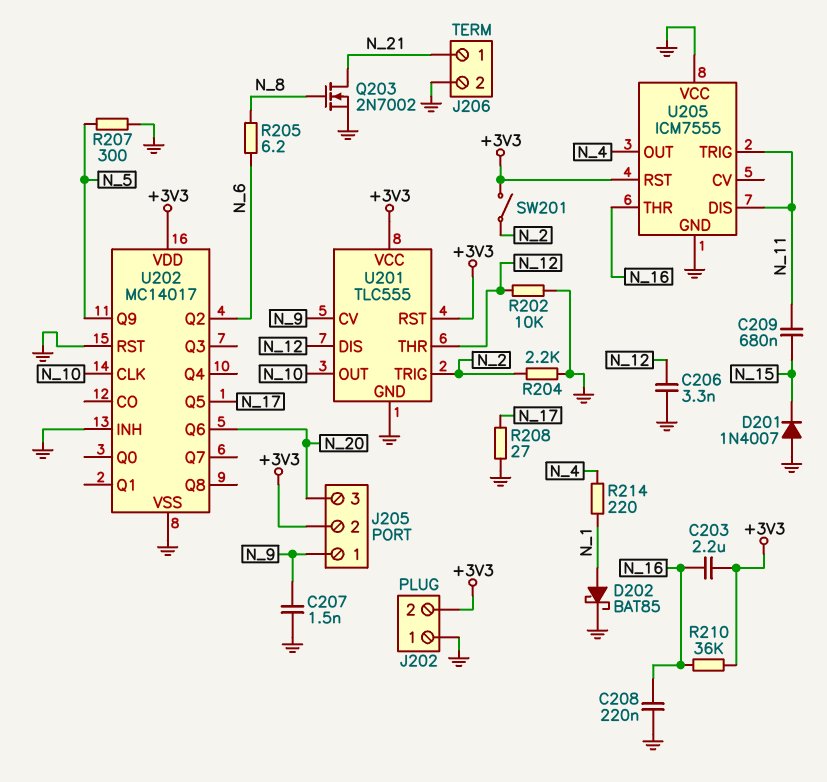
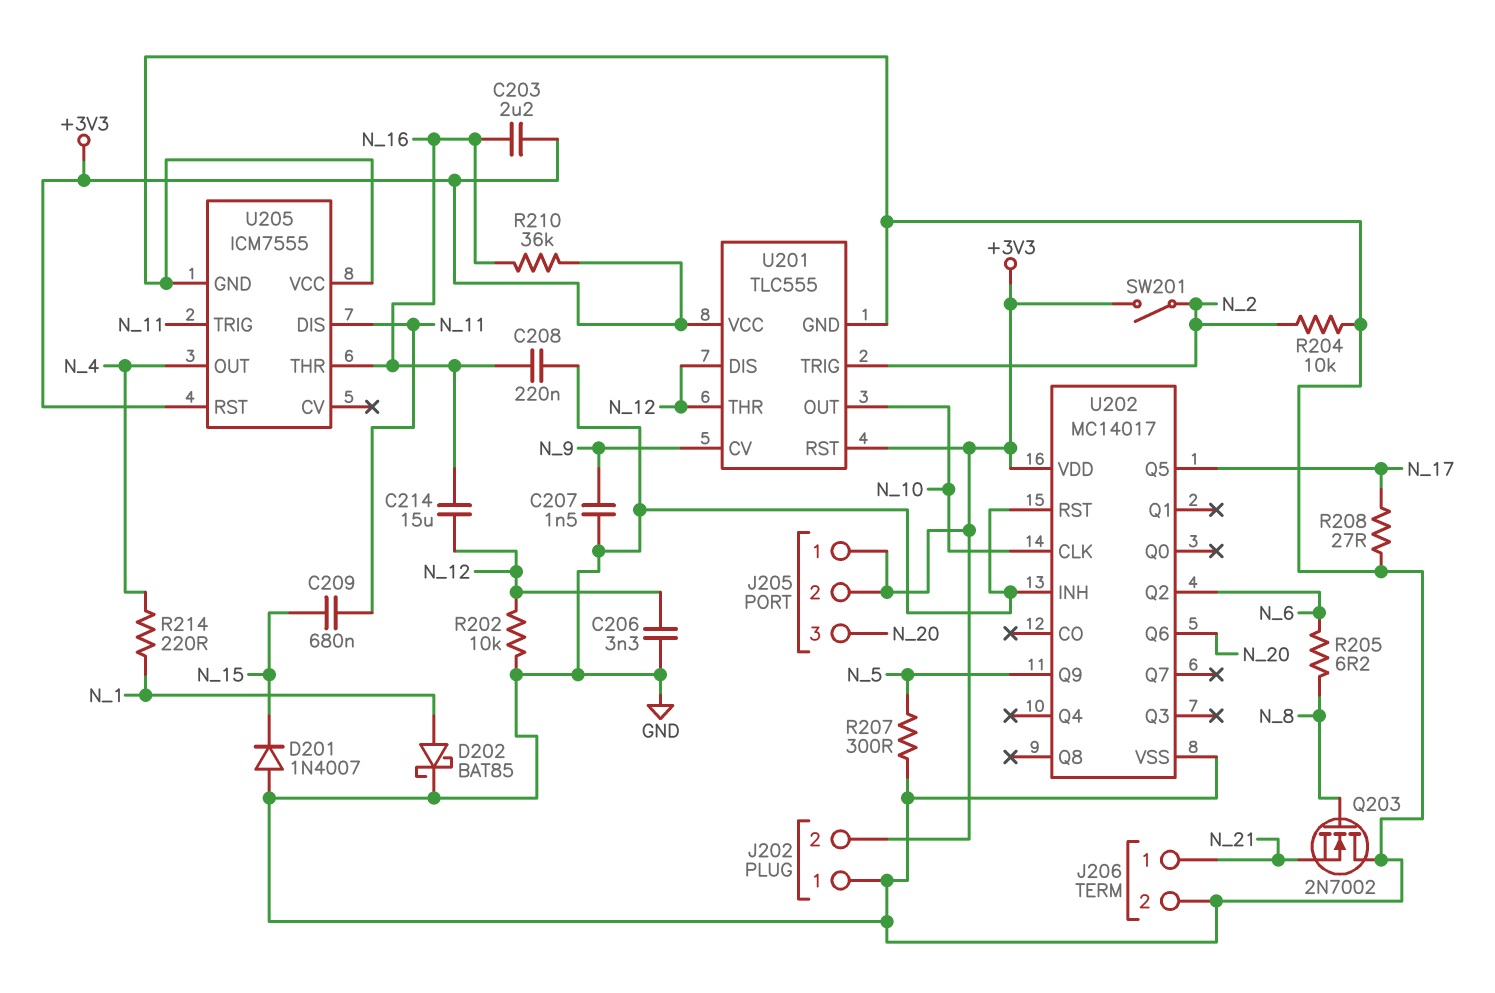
C214: none -> 15uF (N_12, N_16)
J205 pin 1: N_9 -> +3V3
Q203: NMOS 2N7002 (G N_8, D N_21, S GND) -> NMOS 2N7002 (G N_8, D GND, S N_21)
R204: 2.2k (GND, N_2) -> 10k (GND, N_2)

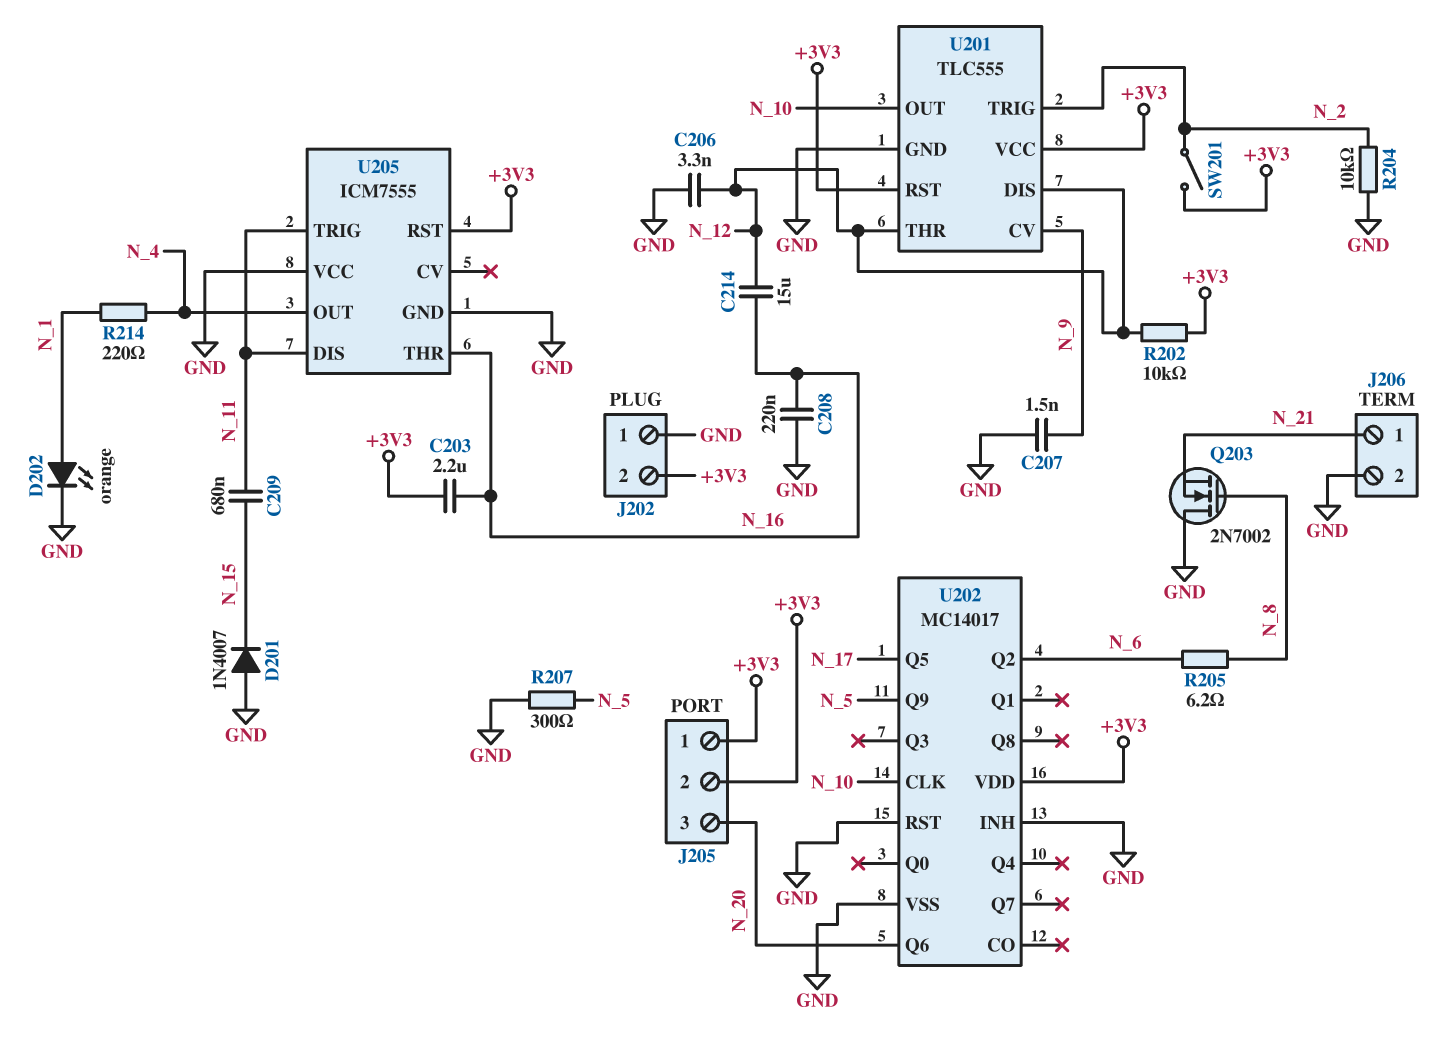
D202: schottky BAT85 (A N_1, K GND) -> LED orange (A N_1, K GND)
R202: 10k (GND, N_12) -> 10k (+3V3, N_12)
R208: 27 (GND, N_17) -> none
R210: 36k (+3V3, N_16) -> none

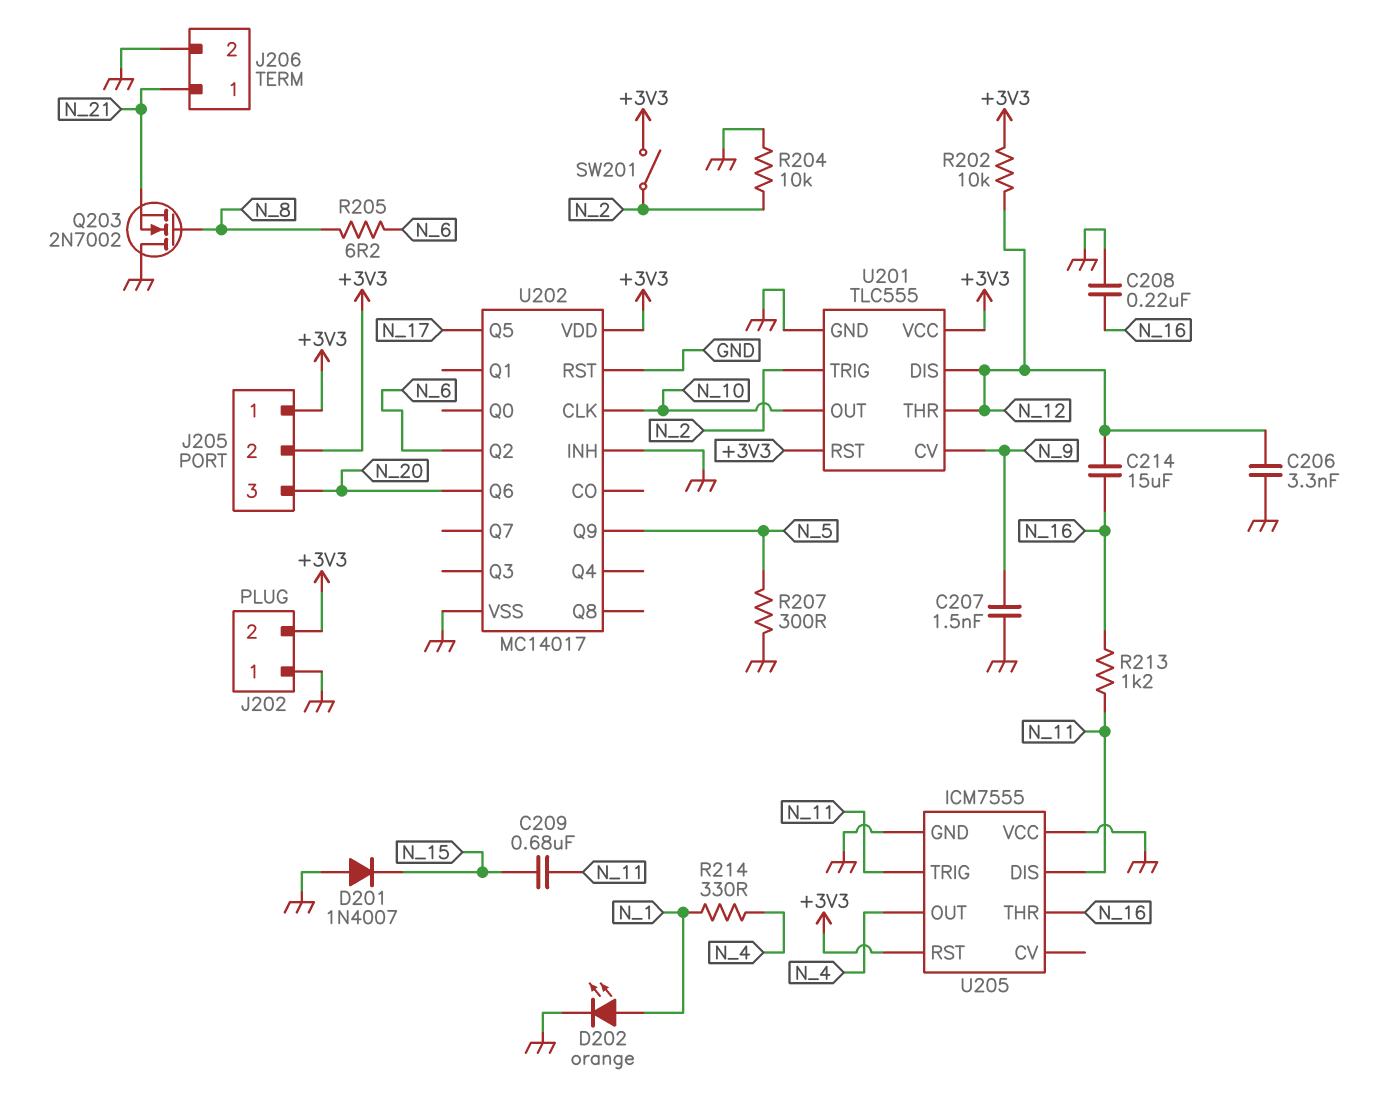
C203: 2.2uF (+3V3, N_16) -> none
R213: none -> 1.2k (N_11, N_16)
R214: 220 (N_1, N_4) -> 330 (N_1, N_4)

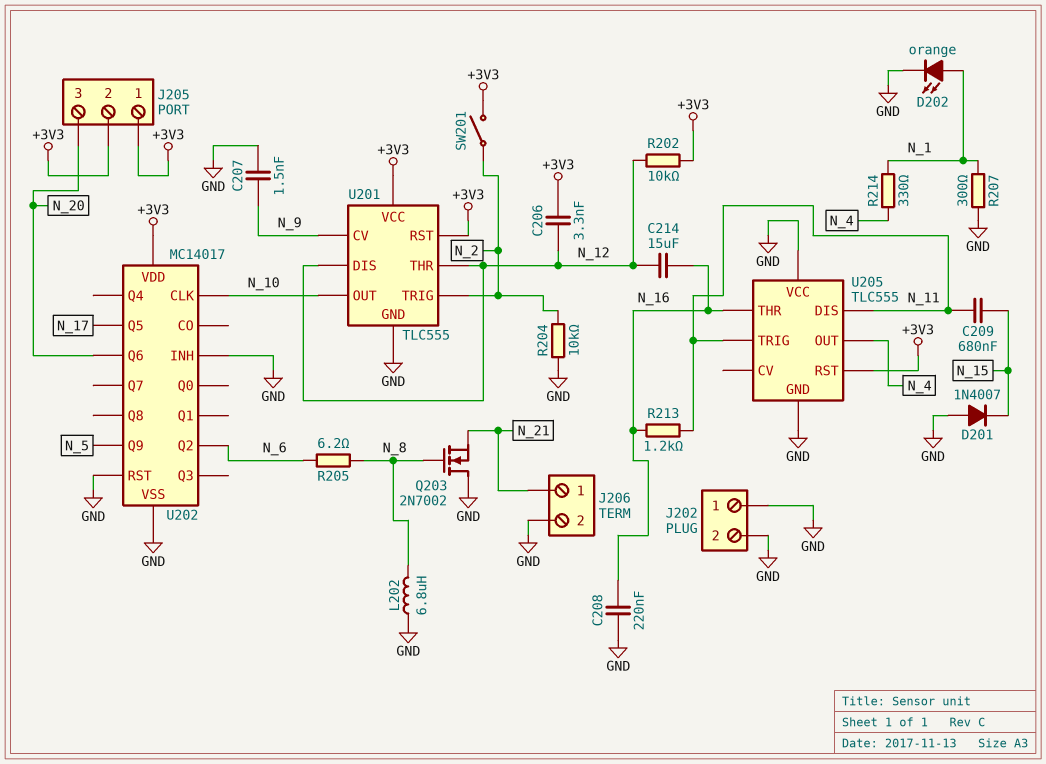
C206: 3.3nF (GND, N_12) -> 3.3nF (+3V3, N_12)
J202 pin 2: +3V3 -> GND
L202: none -> 6.8uH (GND, N_8)
R207: 300 (GND, N_5) -> 300 (GND, N_1)
U205: ICM7555 -> TLC555

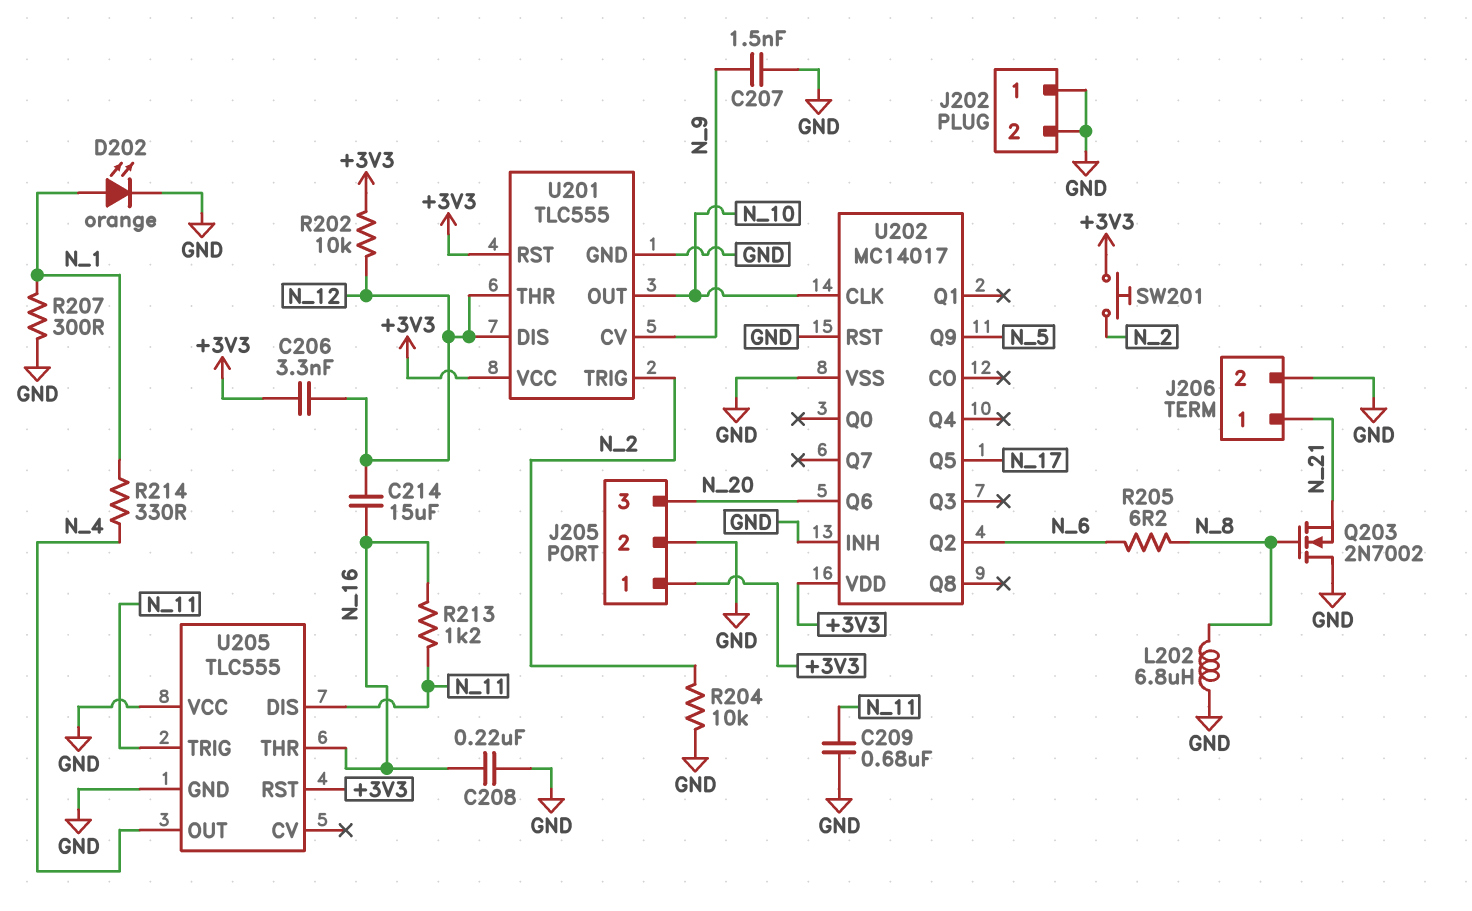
C209: 680nF (N_11, N_15) -> 680nF (GND, N_11)
D201: diode 1N4007 (A GND, K N_15) -> none
J205 pin 2: +3V3 -> GND
SW201: switch (+3V3, N_2) -> button (+3V3, N_2)

